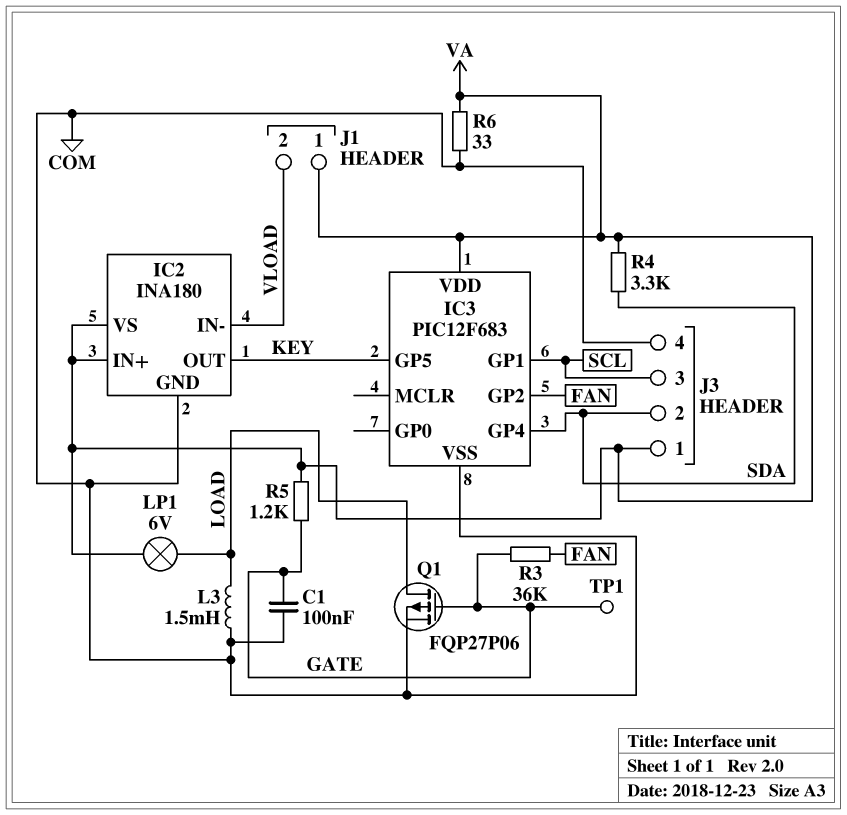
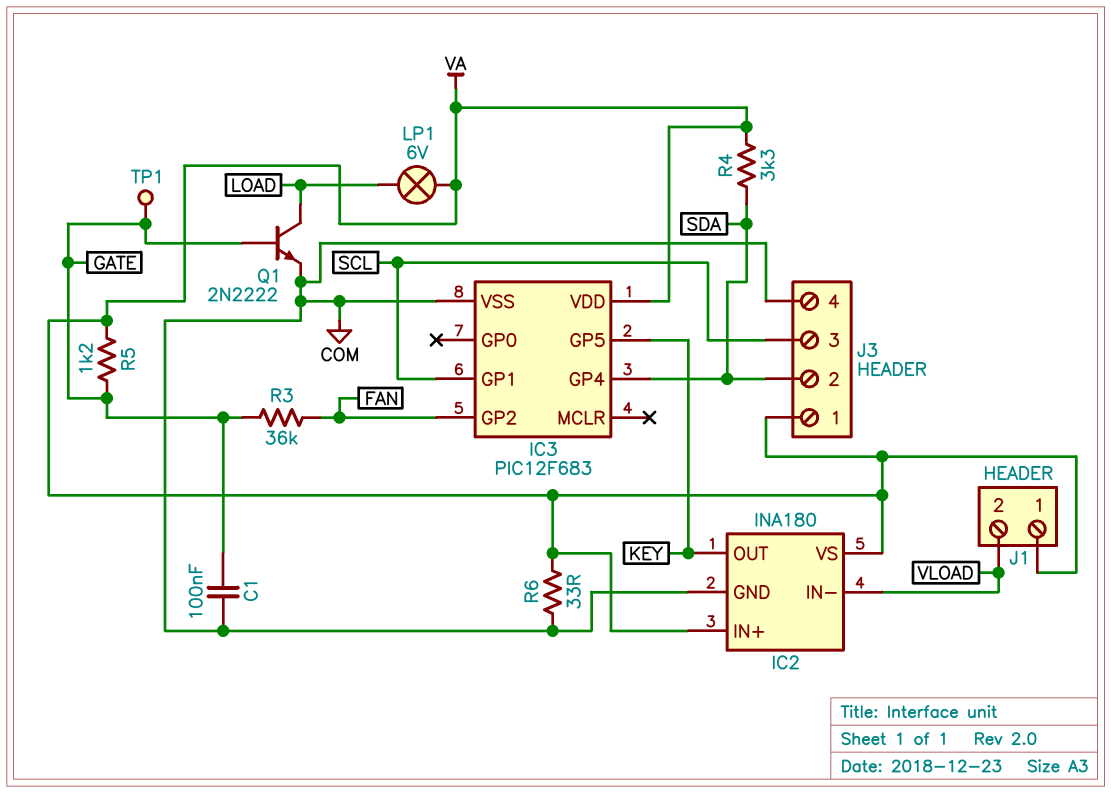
L3: 1.5mH (COM, LOAD) -> none
Q1: PMOS FQP27P06 (G GATE, D LOAD, S COM) -> NPN 2N2222 (B GATE, C LOAD, E COM)

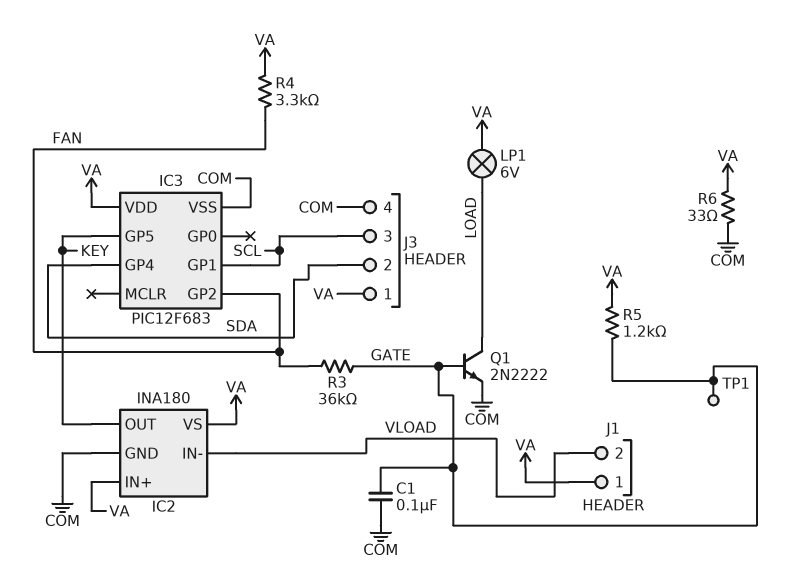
R4: 3.3k (SDA, VA) -> 3.3k (FAN, VA)

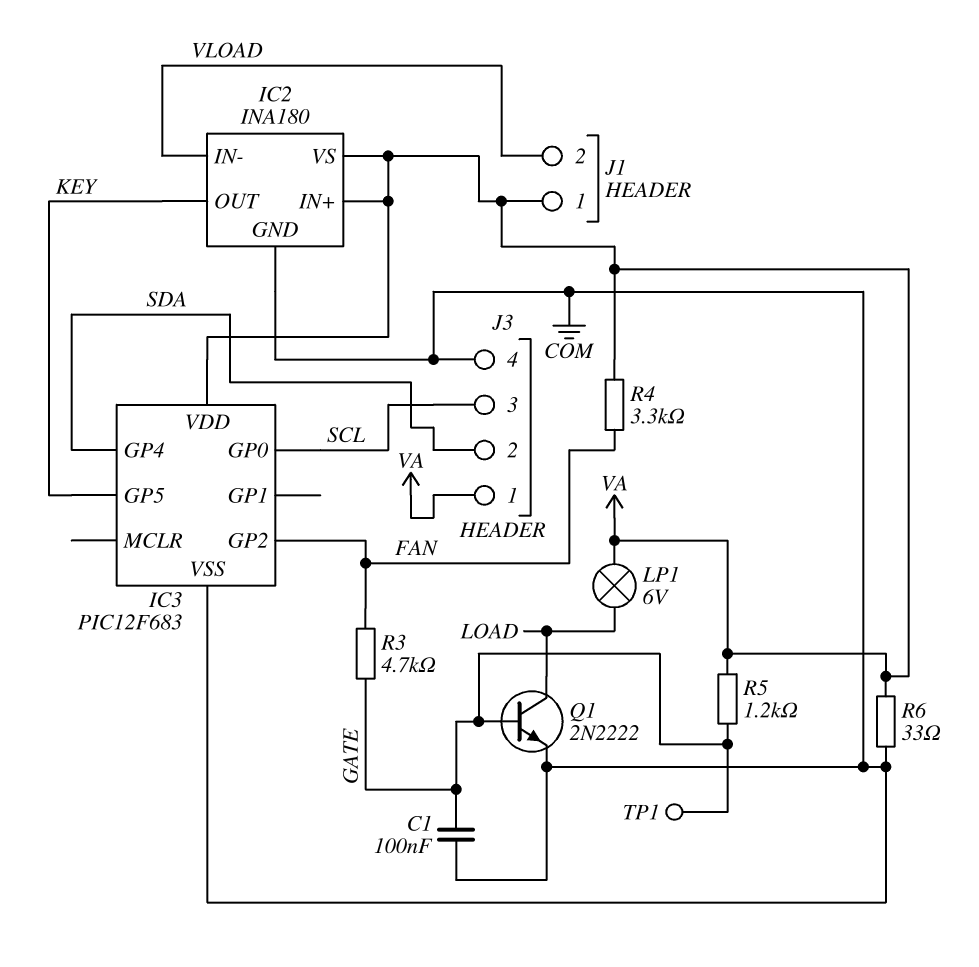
IC3 pin GP0: none -> SCL
IC3 pin GP1: SCL -> none
R3: 36k (FAN, GATE) -> 4.7k (FAN, GATE)

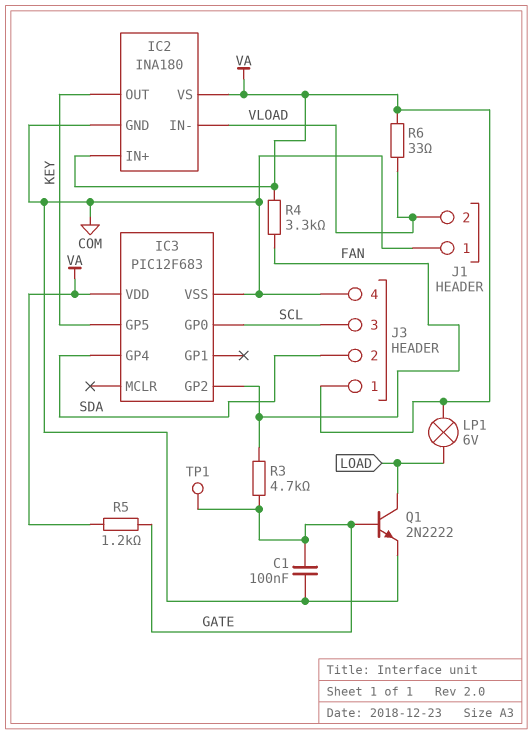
J1 pin 1: VA -> COM
R6: 33 (COM, VA) -> 33 (VA, VLOAD)

